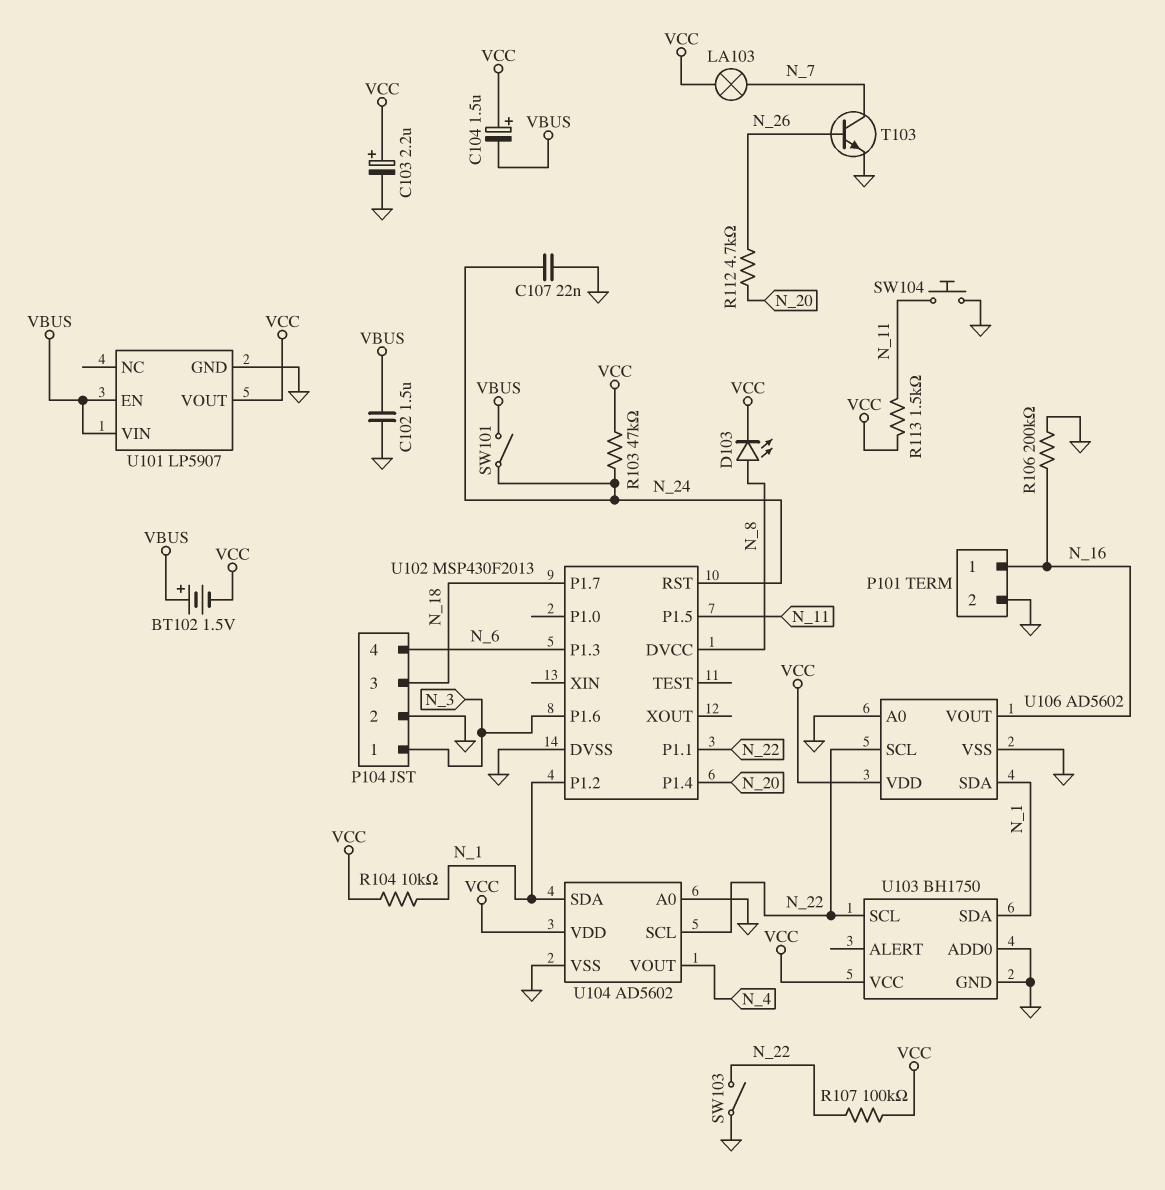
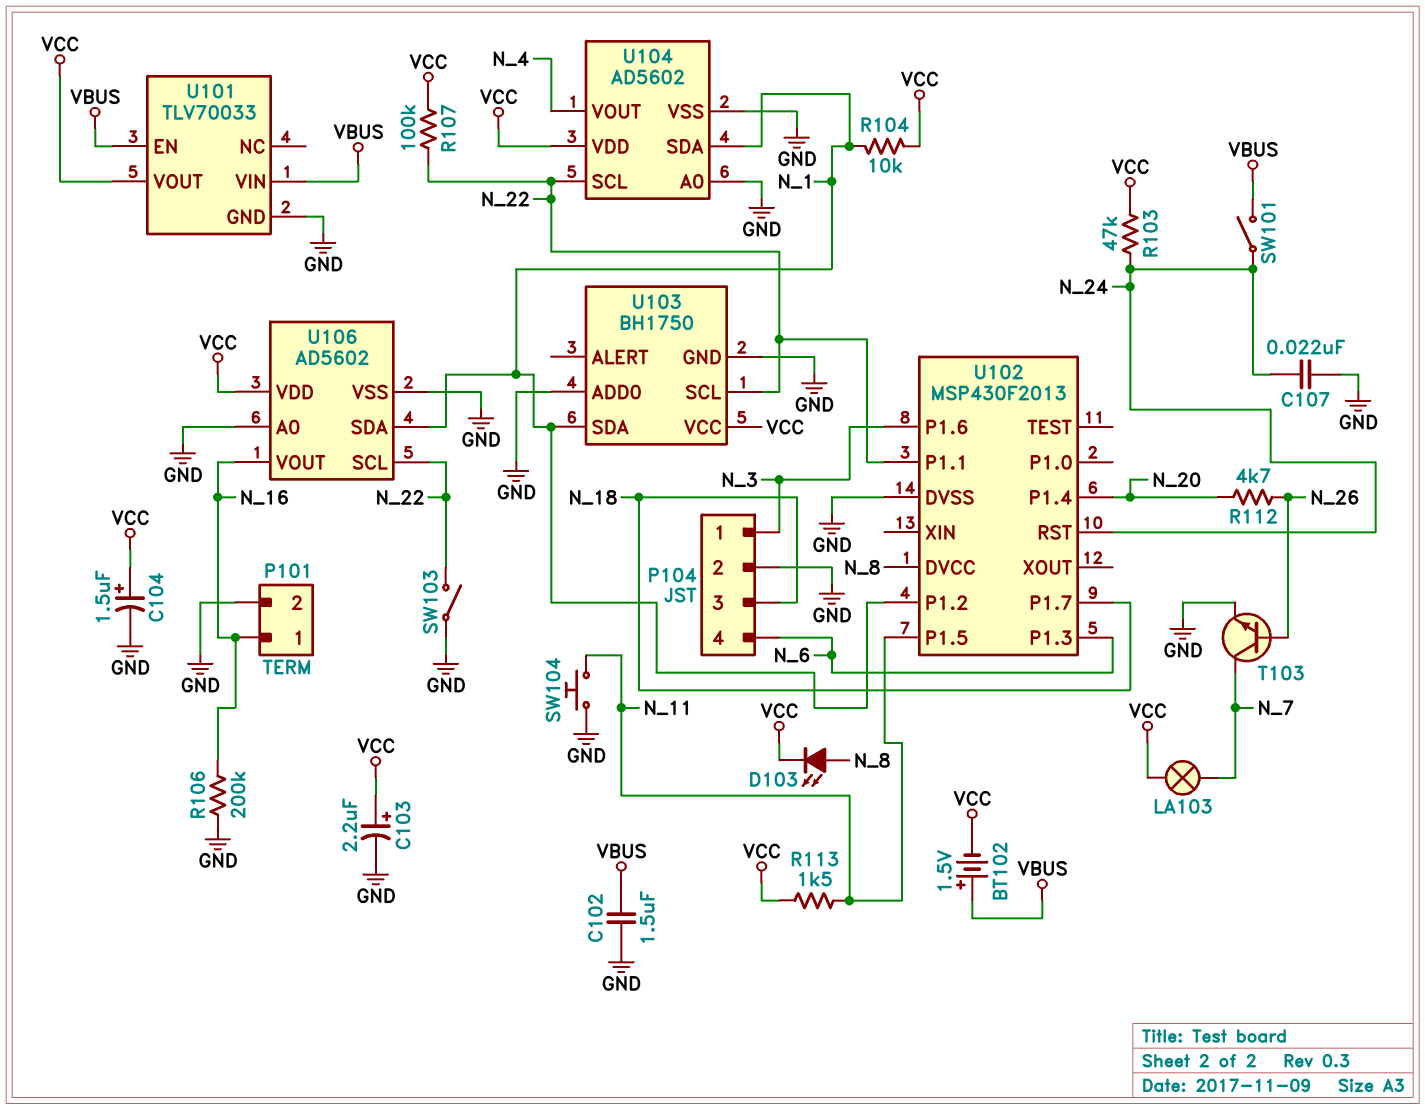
C104: 1.5uF (plus VCC, minus VBUS) -> 1.5uF (plus VCC, minus GND)
U101: LP5907 -> TLV70033

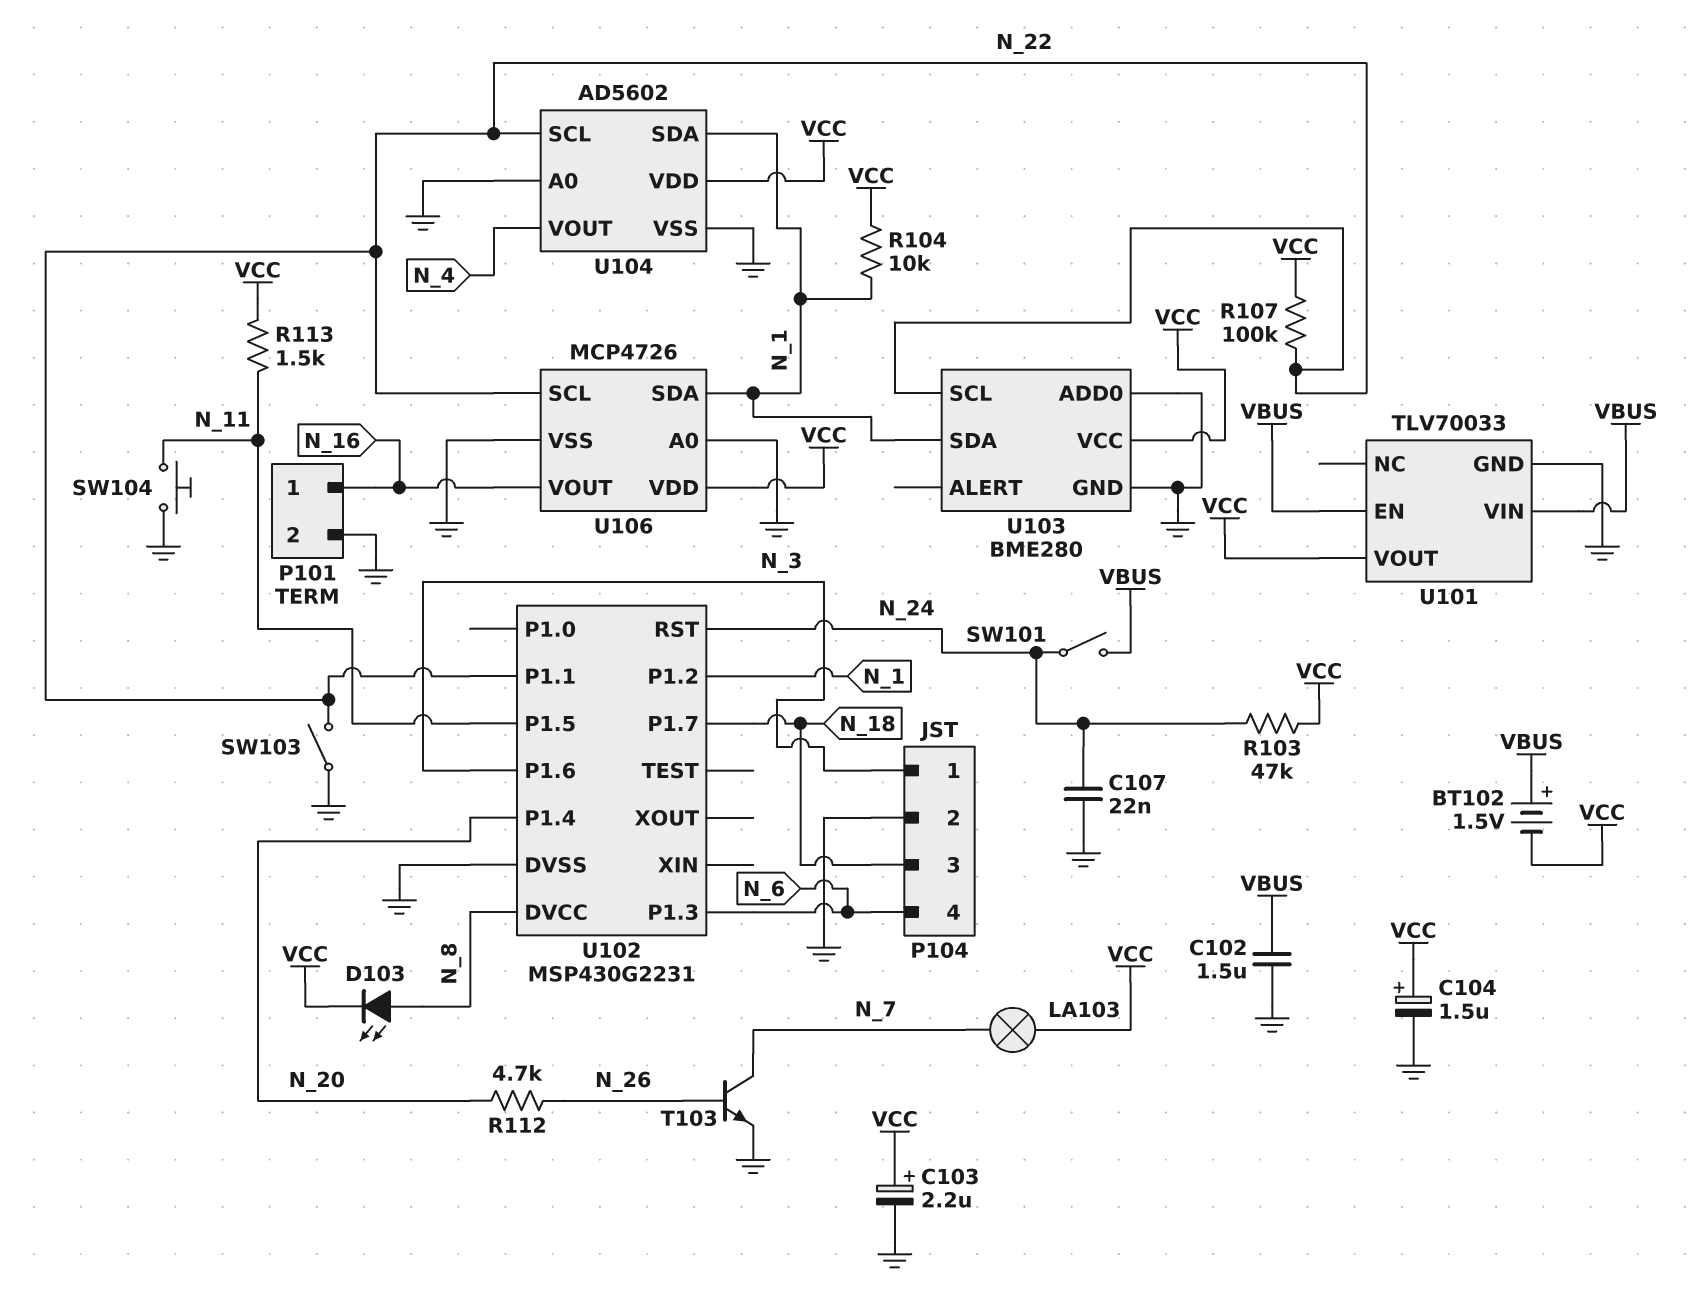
R106: 200k (GND, N_16) -> none
U102: MSP430F2013 -> MSP430G2231
U103: BH1750 -> BME280
U106: AD5602 -> MCP4726

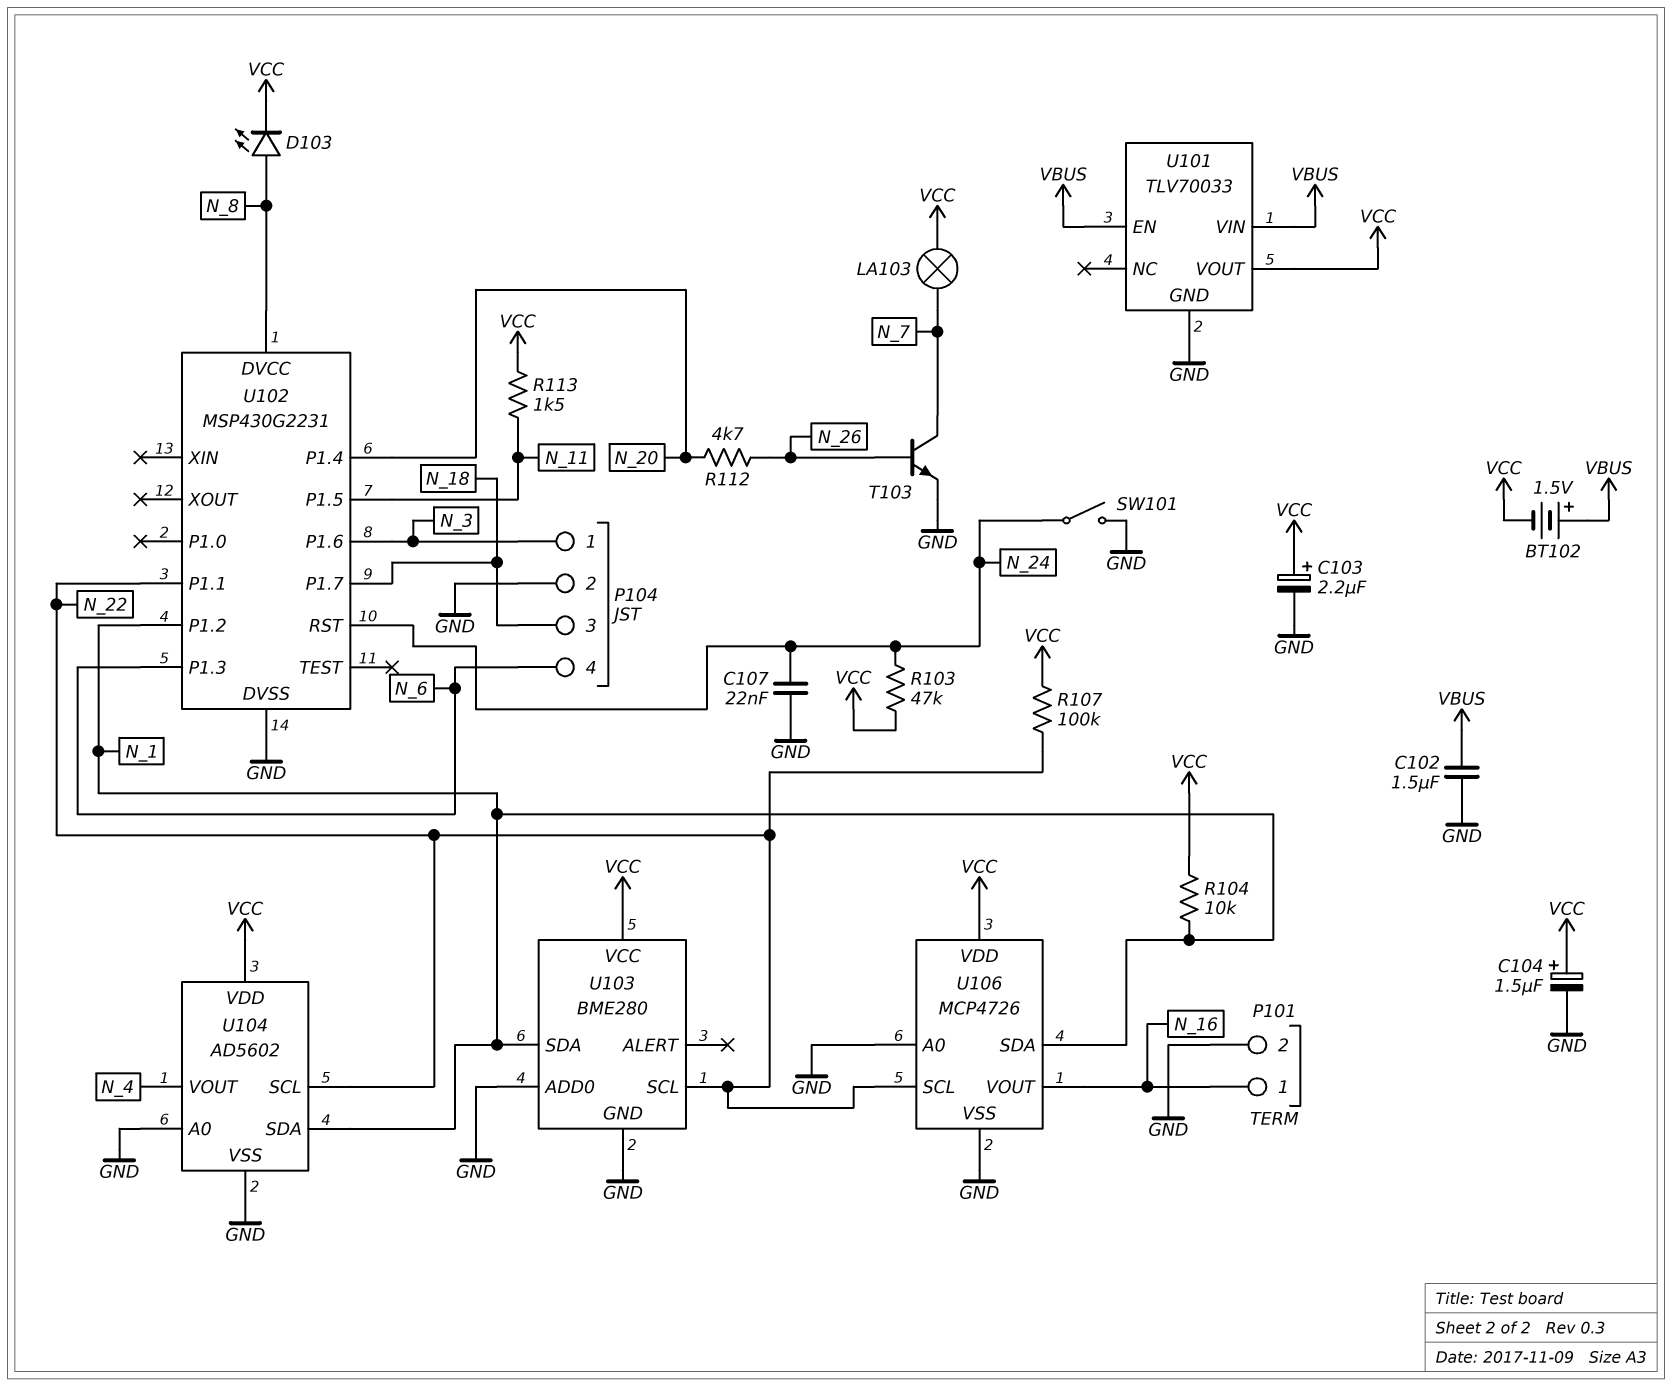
SW101: switch (N_24, VBUS) -> switch (GND, N_24)
SW103: switch (GND, N_22) -> none
SW104: button (GND, N_11) -> none

